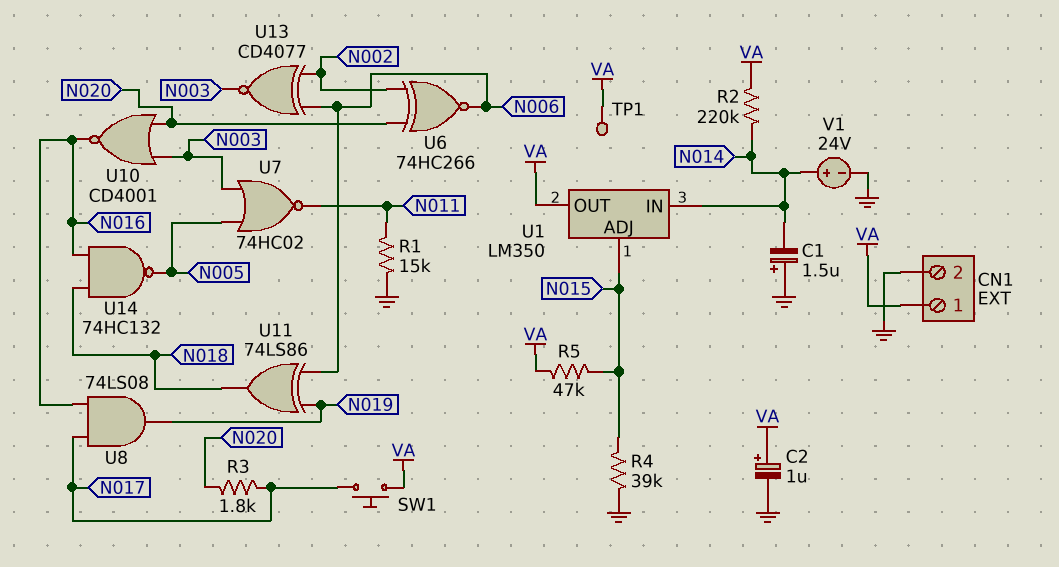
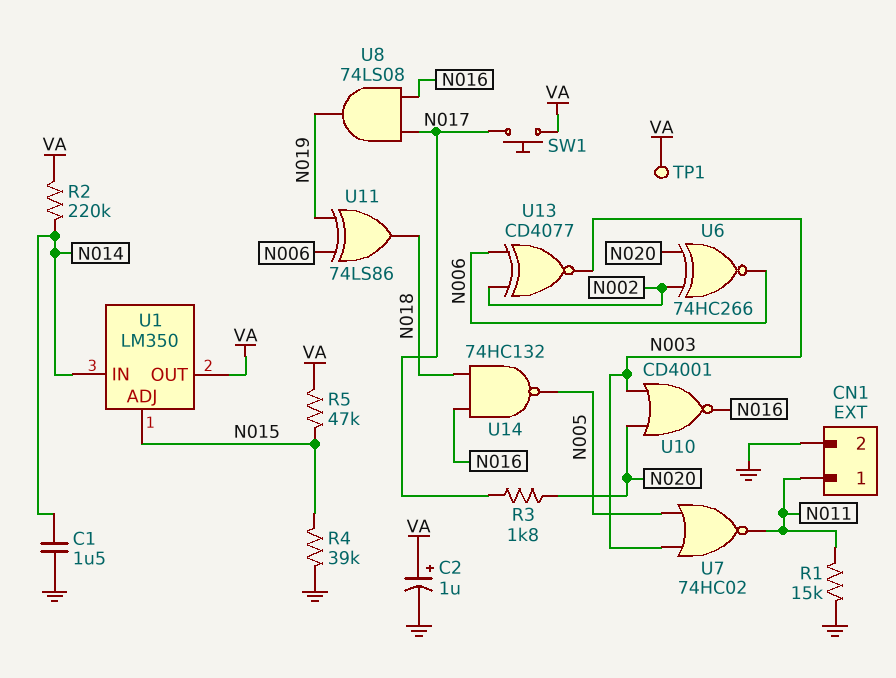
C1: 1.5uF (plus GND, minus N014) -> 1.5uF (GND, N014)
CN1 pin 1: VA -> N011
V1: 24V (plus N014, minus GND) -> none

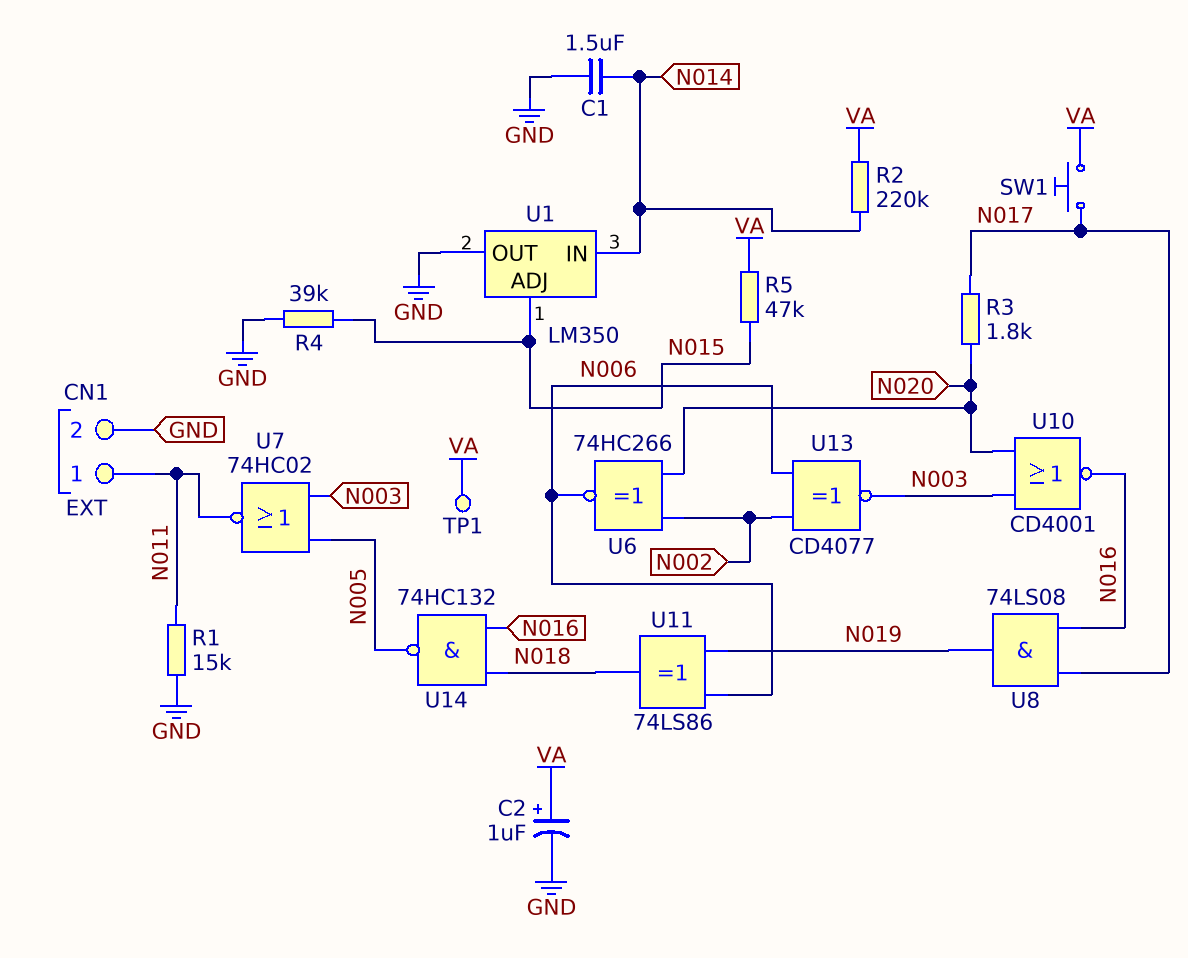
U1 pin OUT: VA -> GND

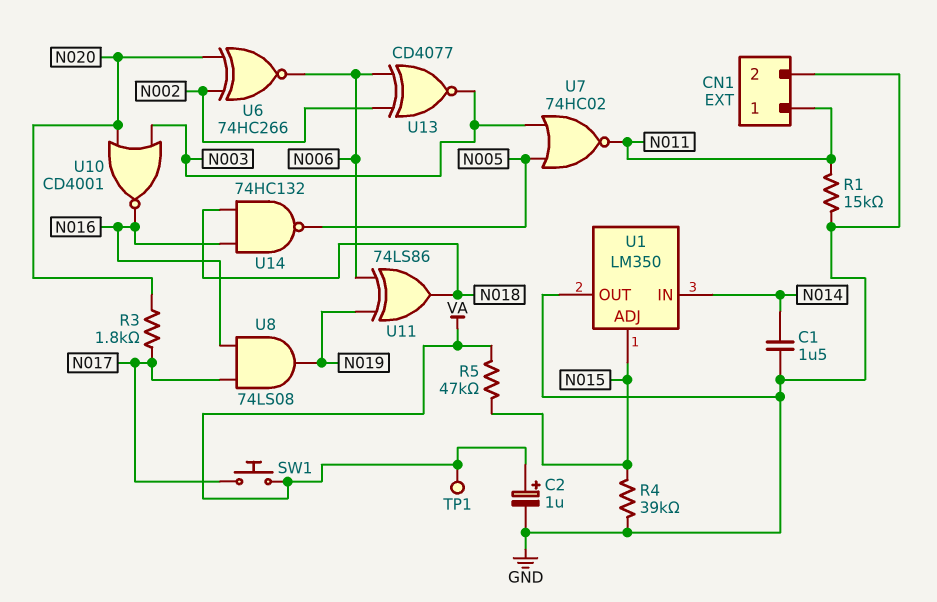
R2: 220k (N014, VA) -> none

